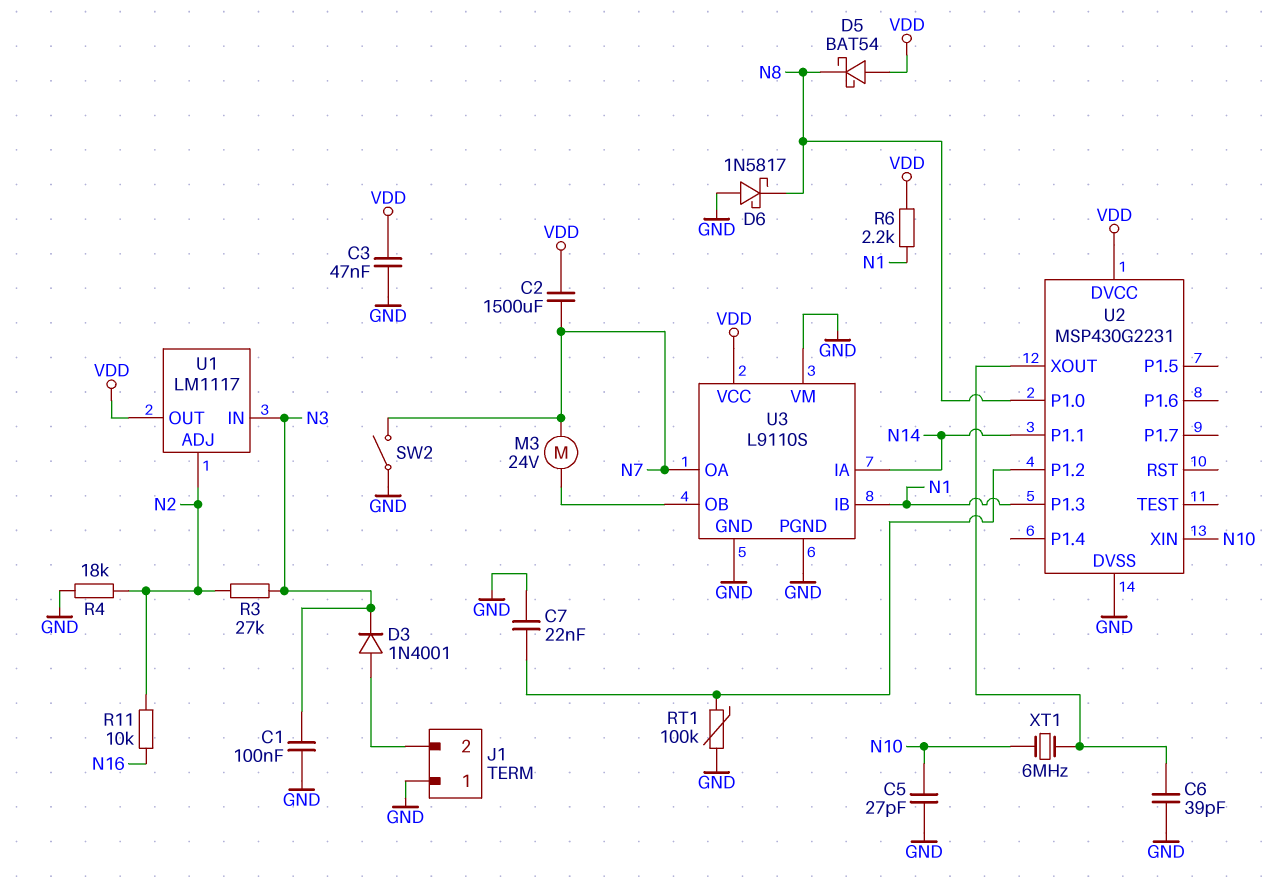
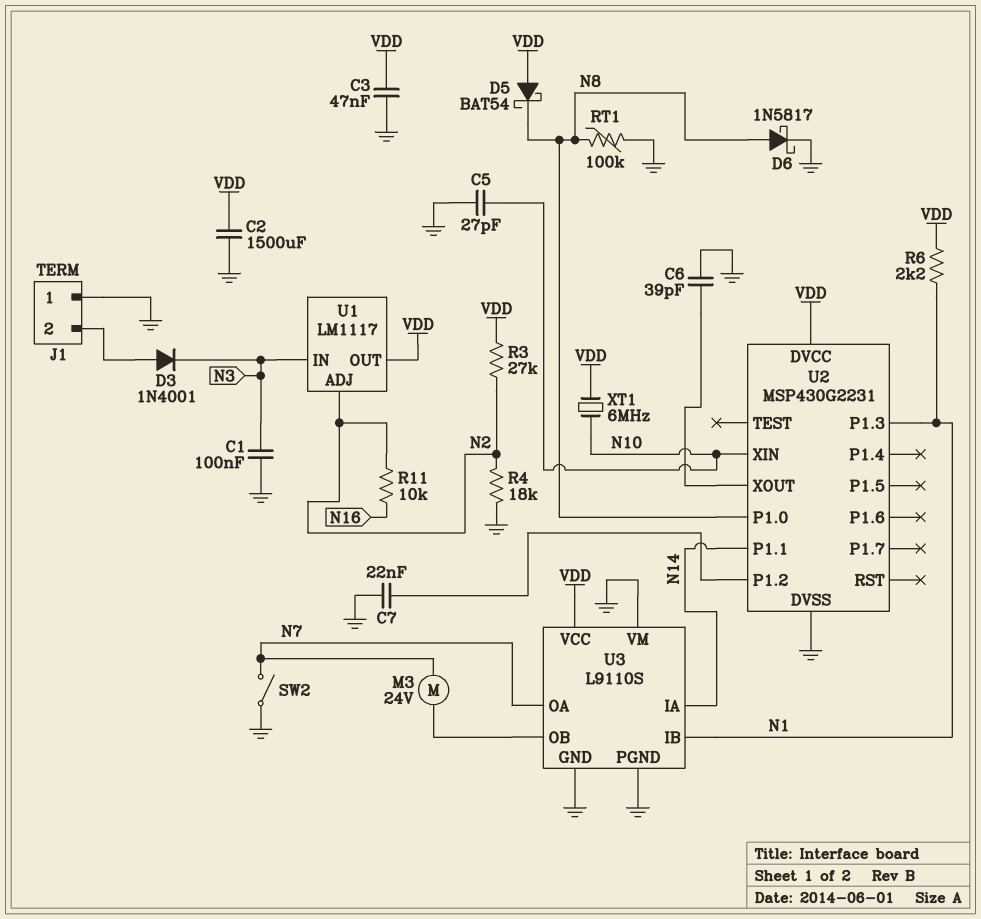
C2: 1500uF (N7, VDD) -> 1500uF (GND, VDD)
D6: schottky 1N5817 (A GND, K N8) -> schottky 1N5817 (A N8, K GND)
R3: 27k (N2, N3) -> 27k (N2, VDD)
RT1: 100k (GND, U2/P1.2) -> 100k (GND, N8)
XT1: 6MHz (N10, U2/XOUT) -> 6MHz (N10, VDD)

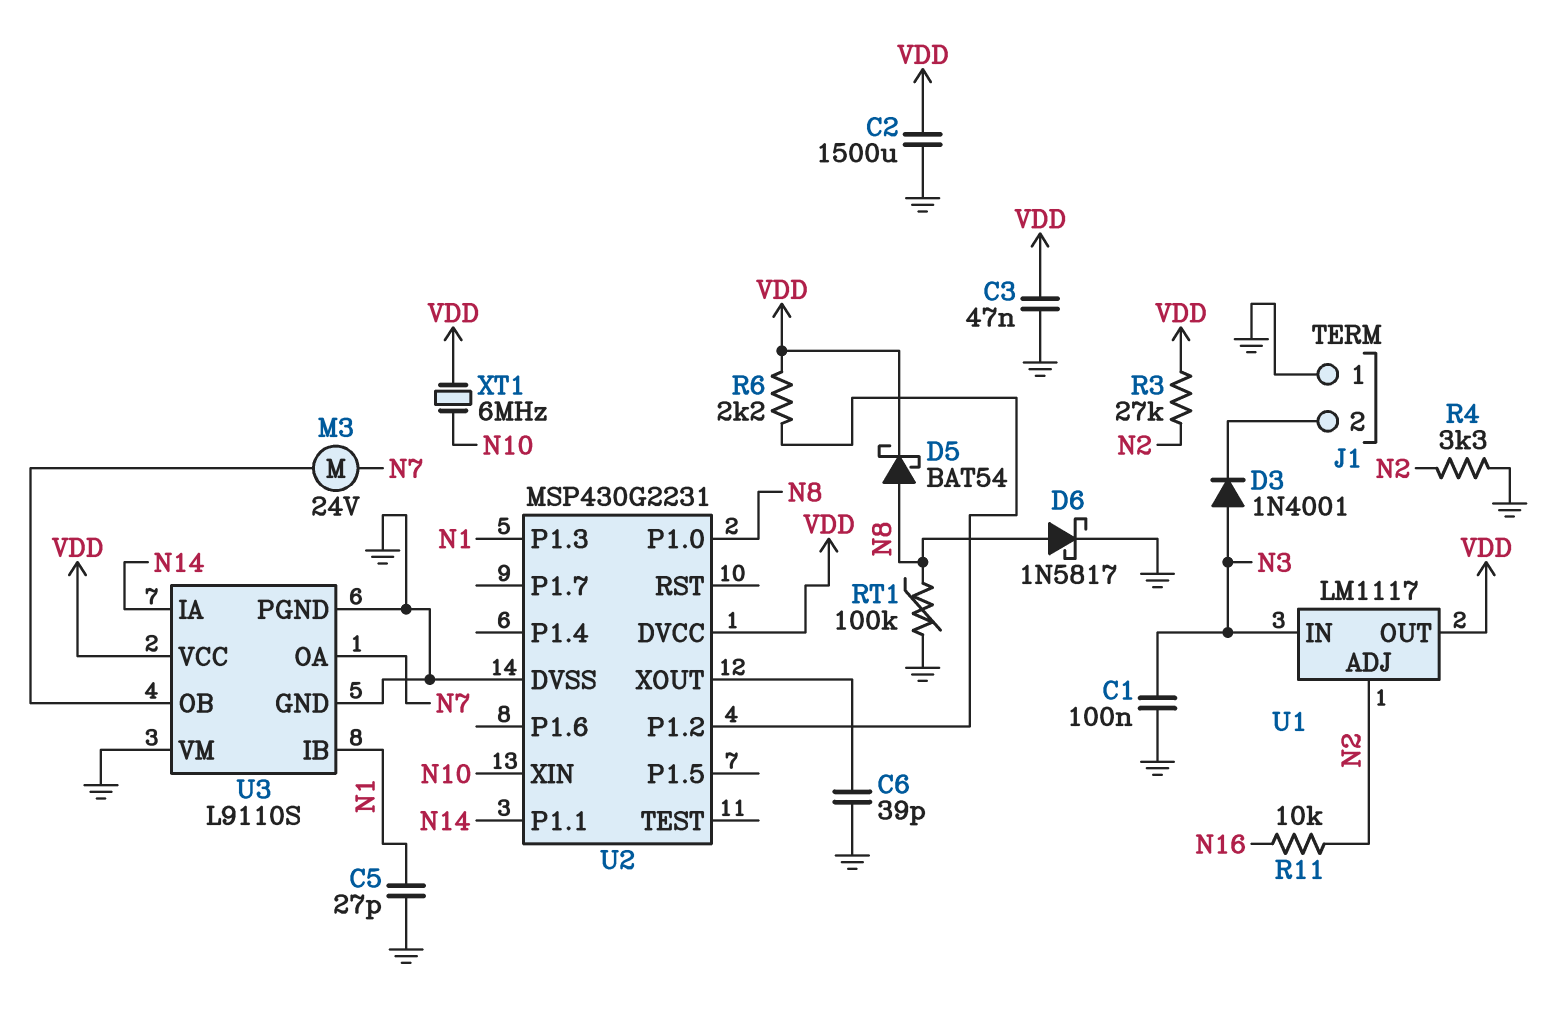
C5: 27pF (GND, N10) -> 27pF (GND, N1)
C7: 22nF (GND, U2/P1.2) -> none
D3: diode 1N4001 (A J1/2, K N3) -> diode 1N4001 (A N3, K J1/2)
D5: schottky BAT54 (A VDD, K N8) -> schottky BAT54 (A N8, K VDD)
R4: 18k (GND, N2) -> 3.3k (GND, N2)
R6: 2.2k (N1, VDD) -> 2.2k (U2/P1.2, VDD)
SW2: switch (GND, N7) -> none

